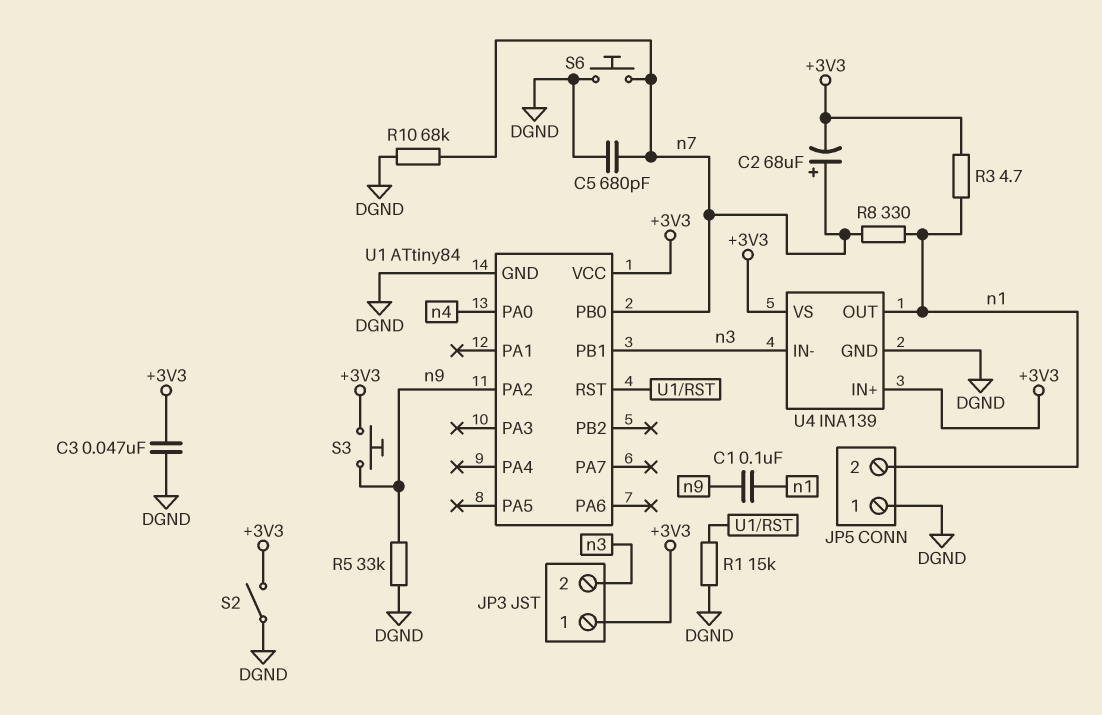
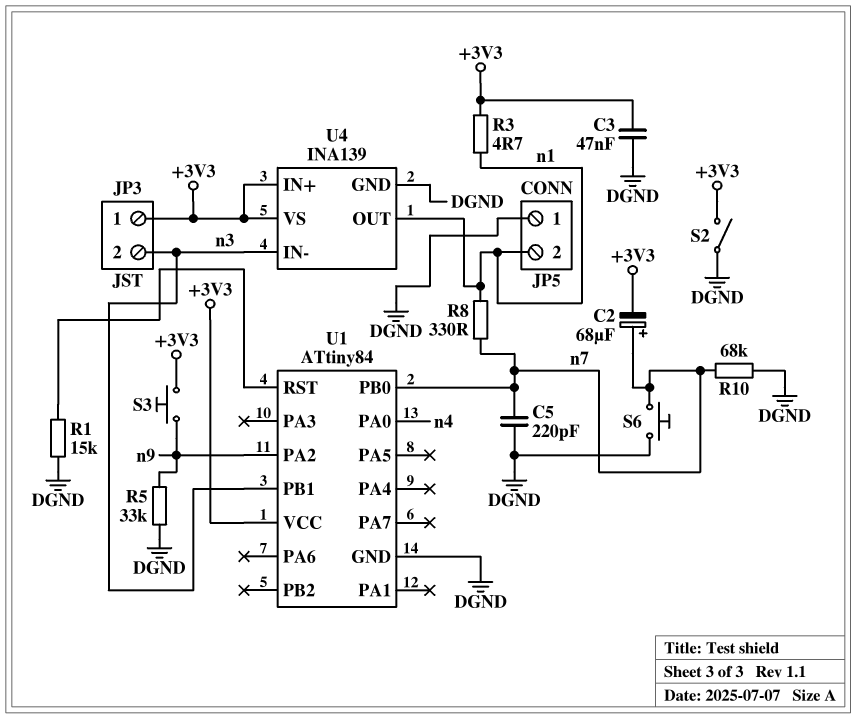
C1: 100nF (n1, n9) -> none
C5: 680pF (DGND, n7) -> 220pF (DGND, n7)

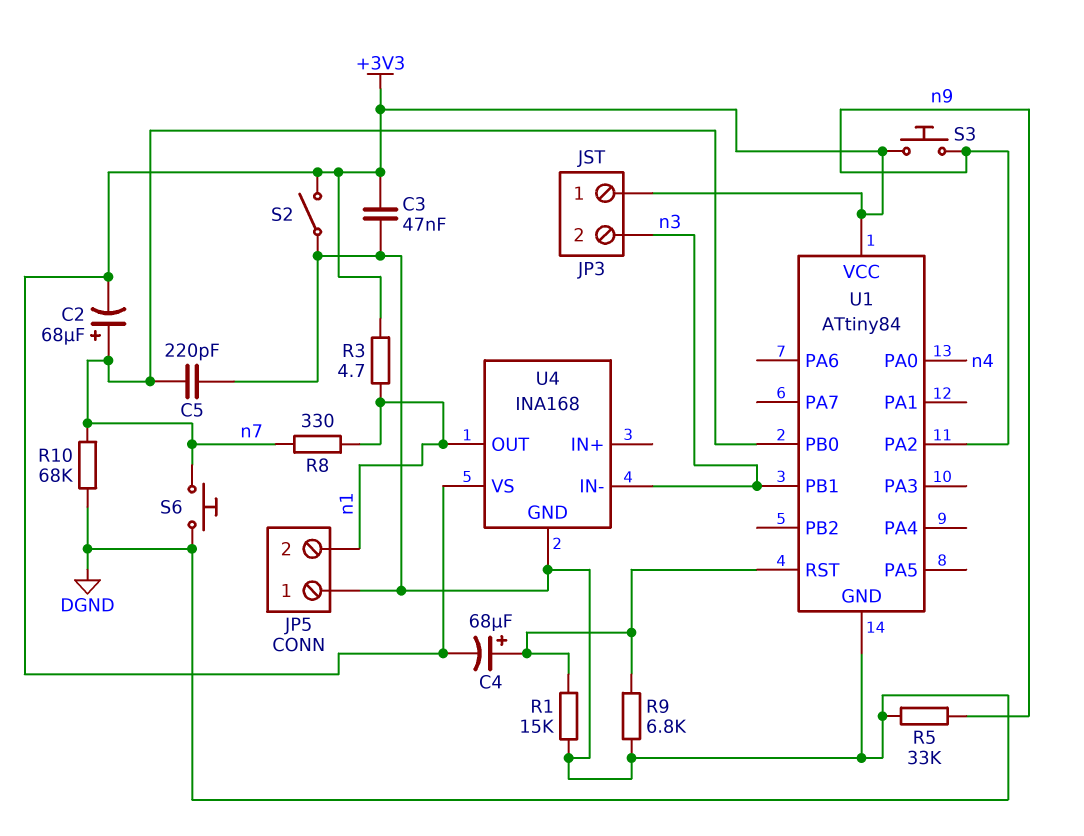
C4: none -> 68uF (plus U1/RST, minus +3V3)
R9: none -> 6.8k (DGND, U1/RST)
U4: INA139 -> INA168
U4 pin IN+: +3V3 -> none

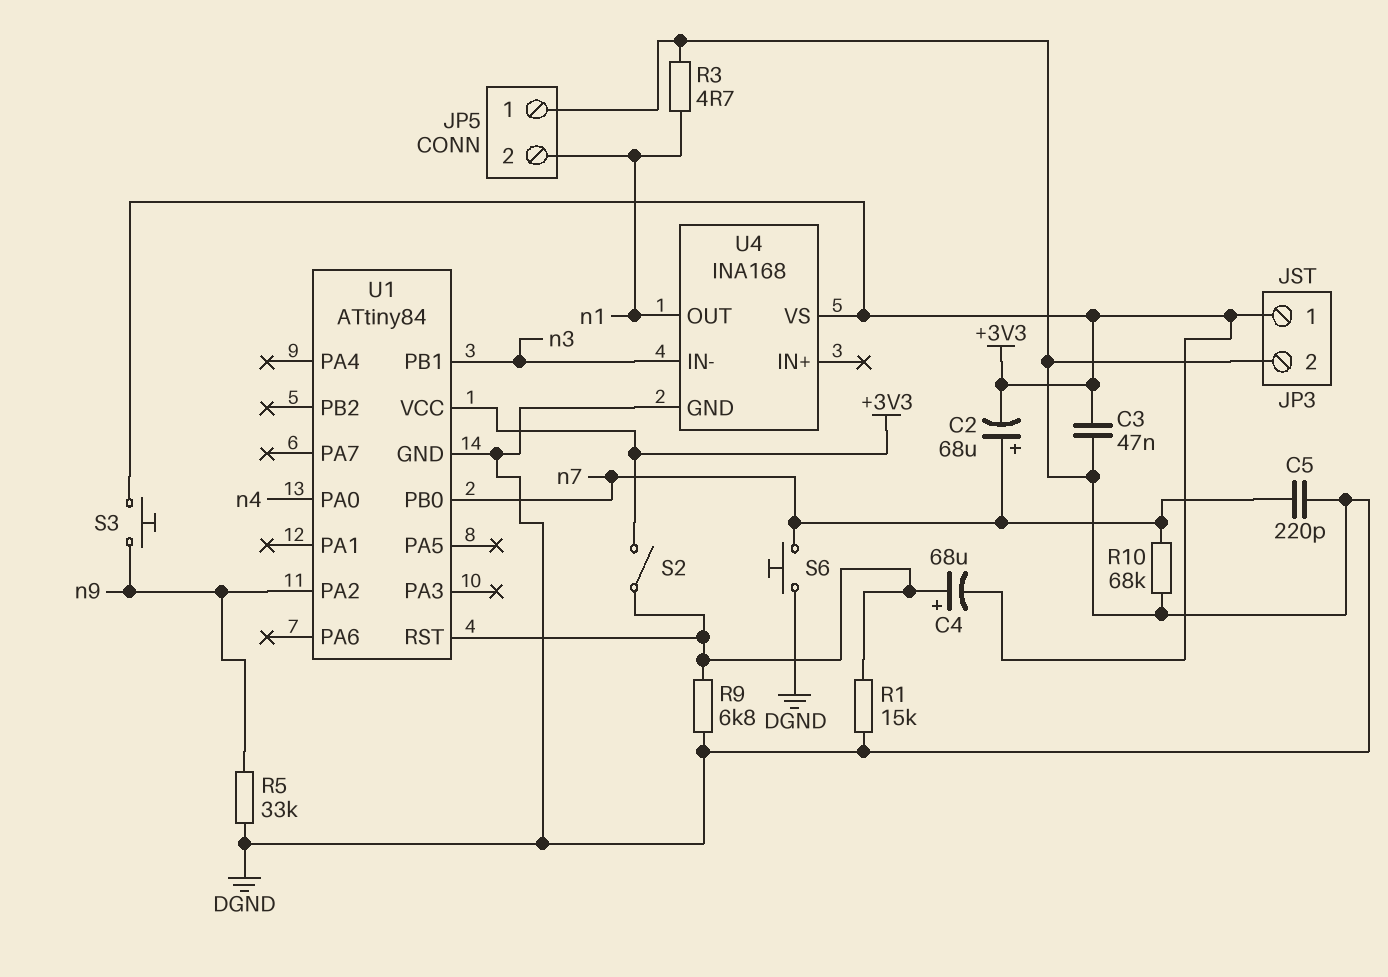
JP3 pin 2: n3 -> DGND
R3: 4.7 (+3V3, n1) -> 4.7 (DGND, n1)
R8: 330 (n1, n7) -> none
S2: switch (+3V3, DGND) -> switch (+3V3, U1/RST)

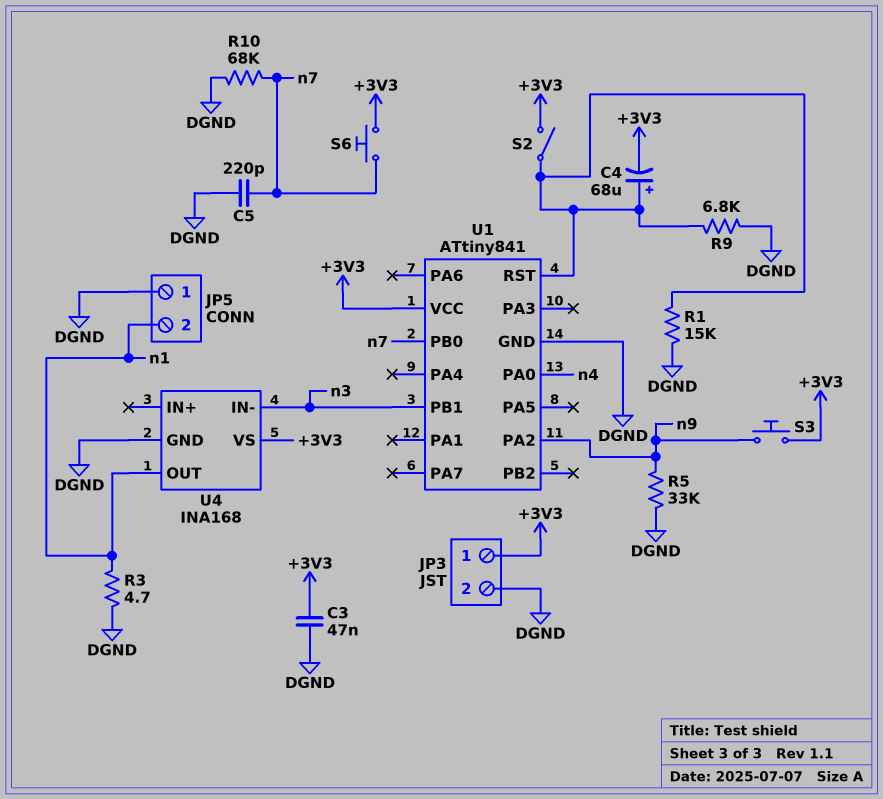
C2: 68uF (plus n7, minus +3V3) -> none
S6: button (DGND, n7) -> button (+3V3, n7)
U1: ATtiny84 -> ATtiny841

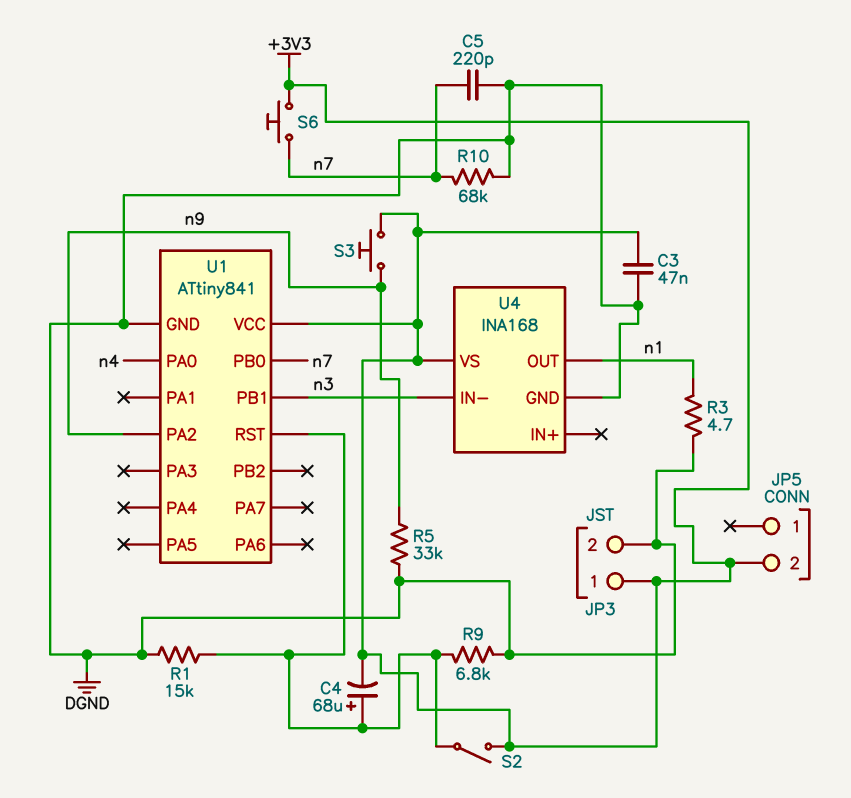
JP5 pin 1: DGND -> none
JP5 pin 2: n1 -> +3V3

